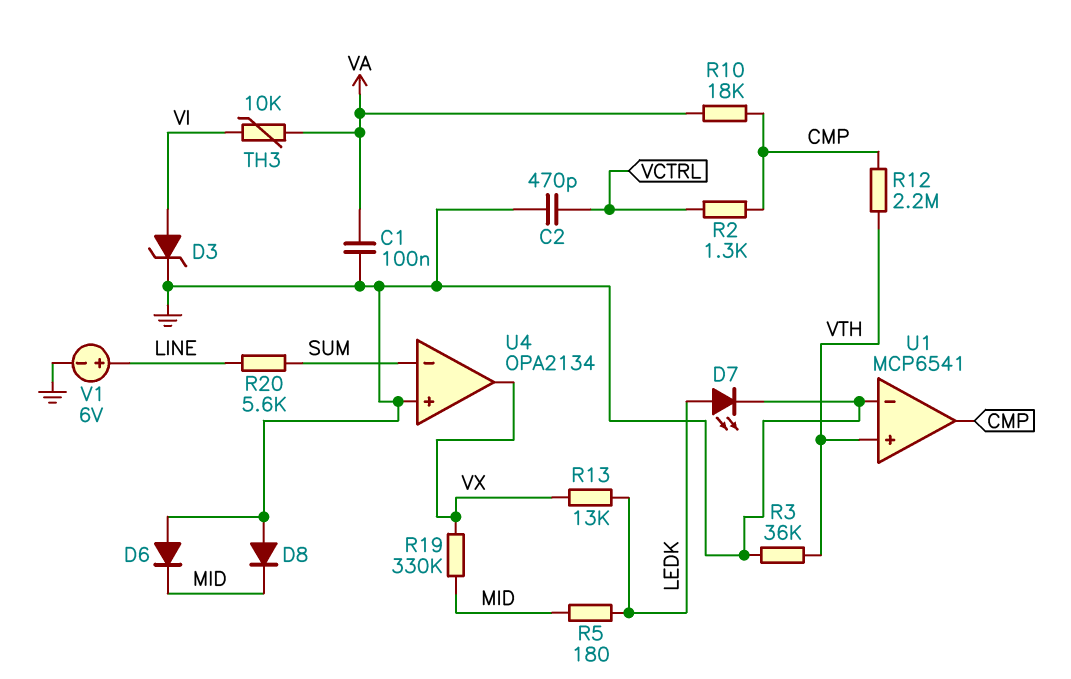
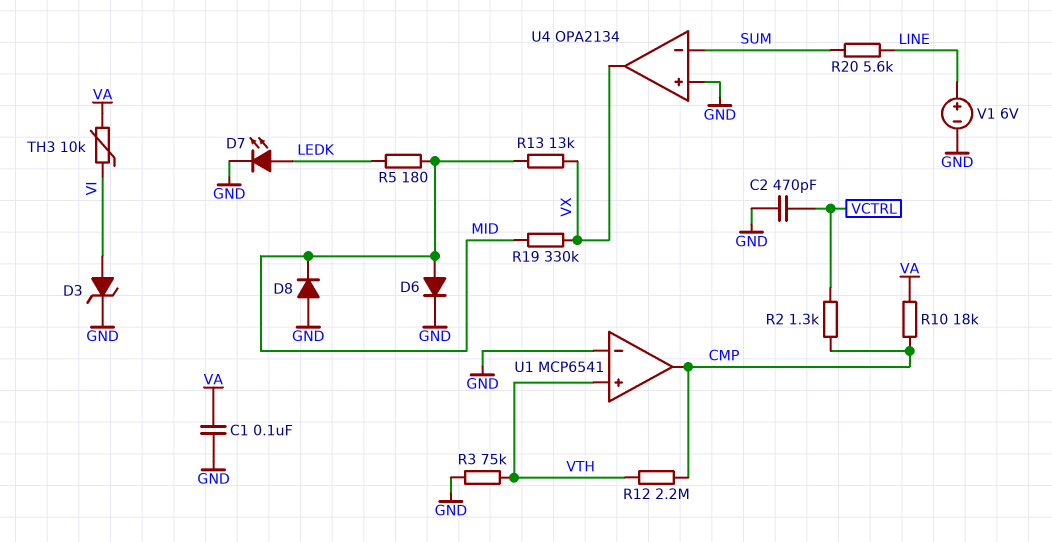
D6: diode (A GND, K MID) -> diode (A MID, K GND)
R3: 36k (GND, VTH) -> 75k (GND, VTH)
R13: 13k (LEDK, VX) -> 13k (MID, VX)

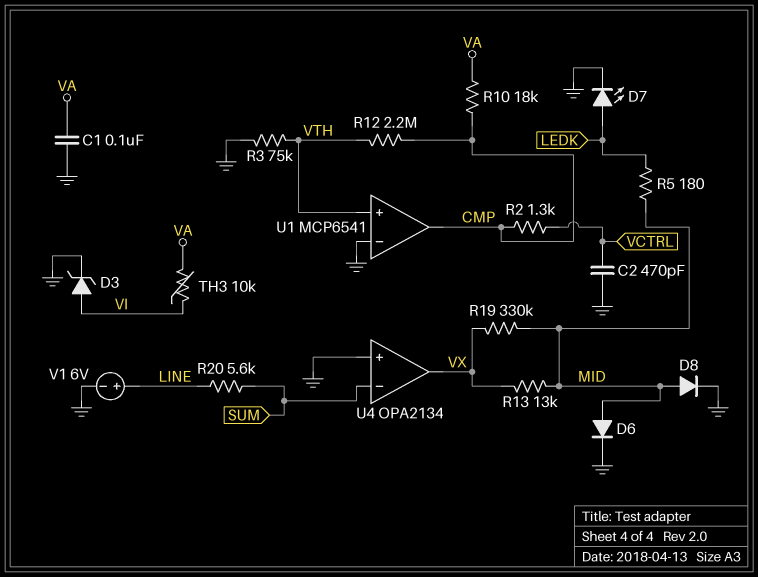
D8: diode (A GND, K MID) -> diode (A MID, K GND)

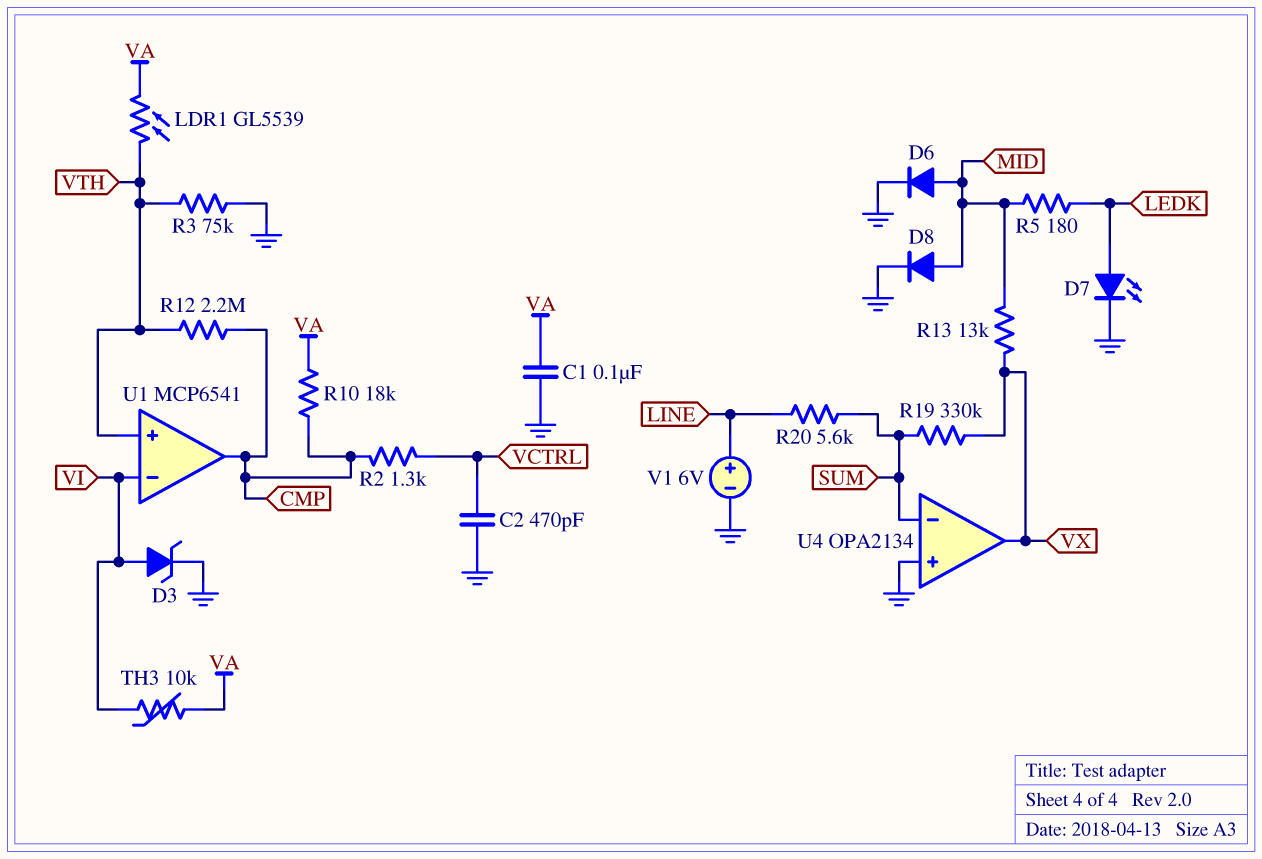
LDR1: none -> GL5539 (VA, VTH)
R19: 330k (MID, VX) -> 330k (SUM, VX)
U1 pin in-: GND -> VI

